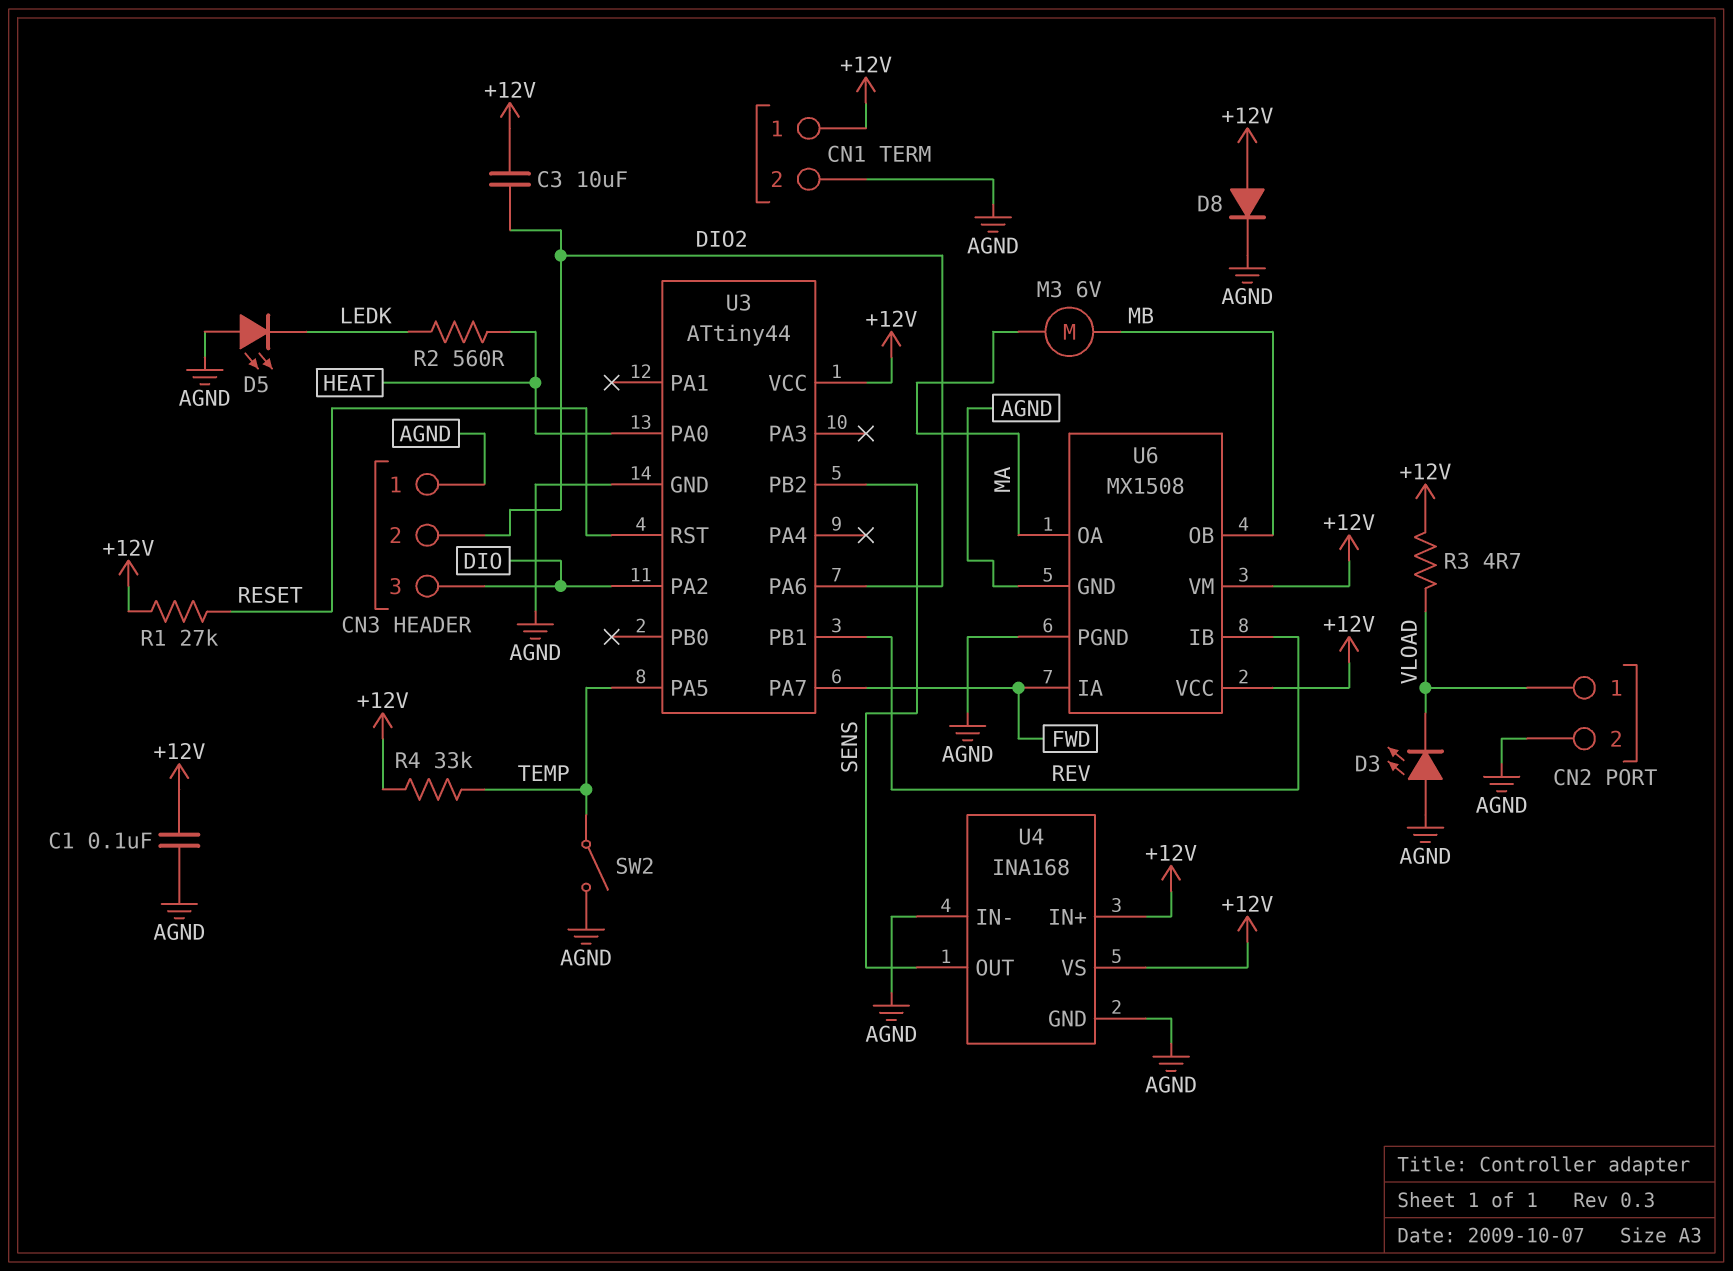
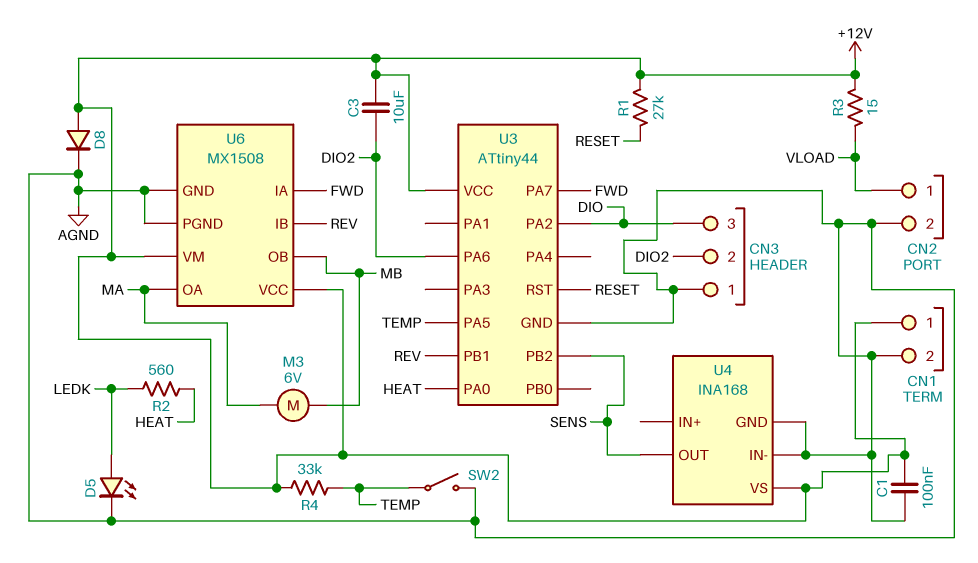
D3: LED (A AGND, K VLOAD) -> none
D5: LED (A AGND, K LEDK) -> LED (A LEDK, K AGND)
R3: 4.7 (+12V, VLOAD) -> 15 (+12V, VLOAD)
U4 pin IN+: +12V -> none

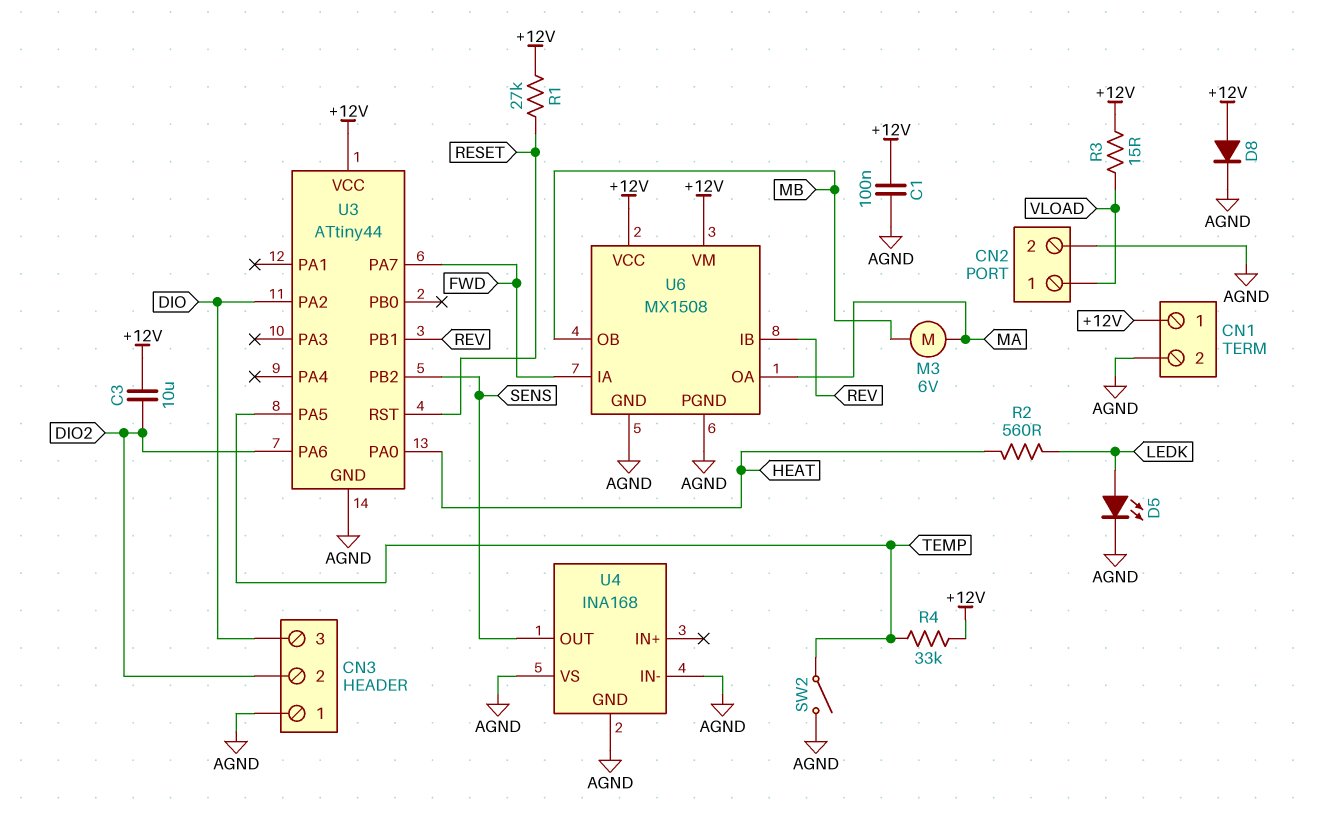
U4 pin VS: +12V -> AGND

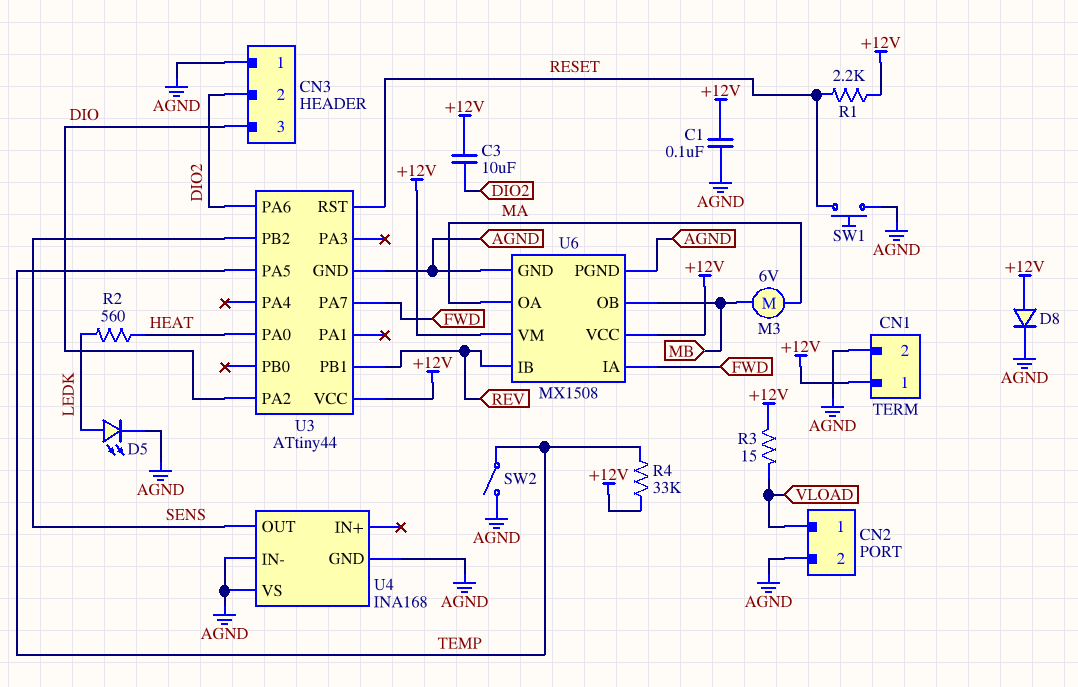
R1: 27k (+12V, RESET) -> 2.2k (+12V, RESET)
SW1: none -> button (AGND, RESET)

